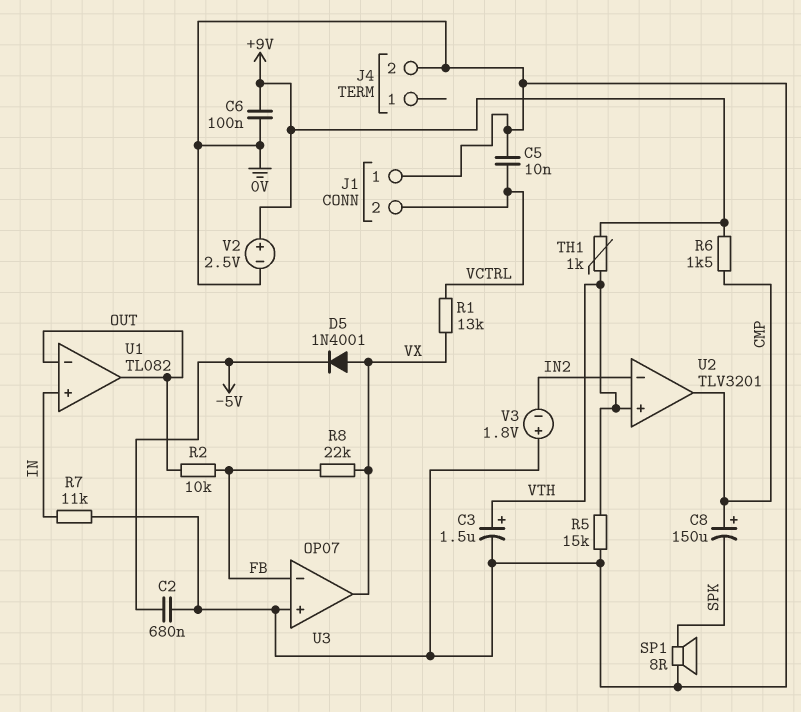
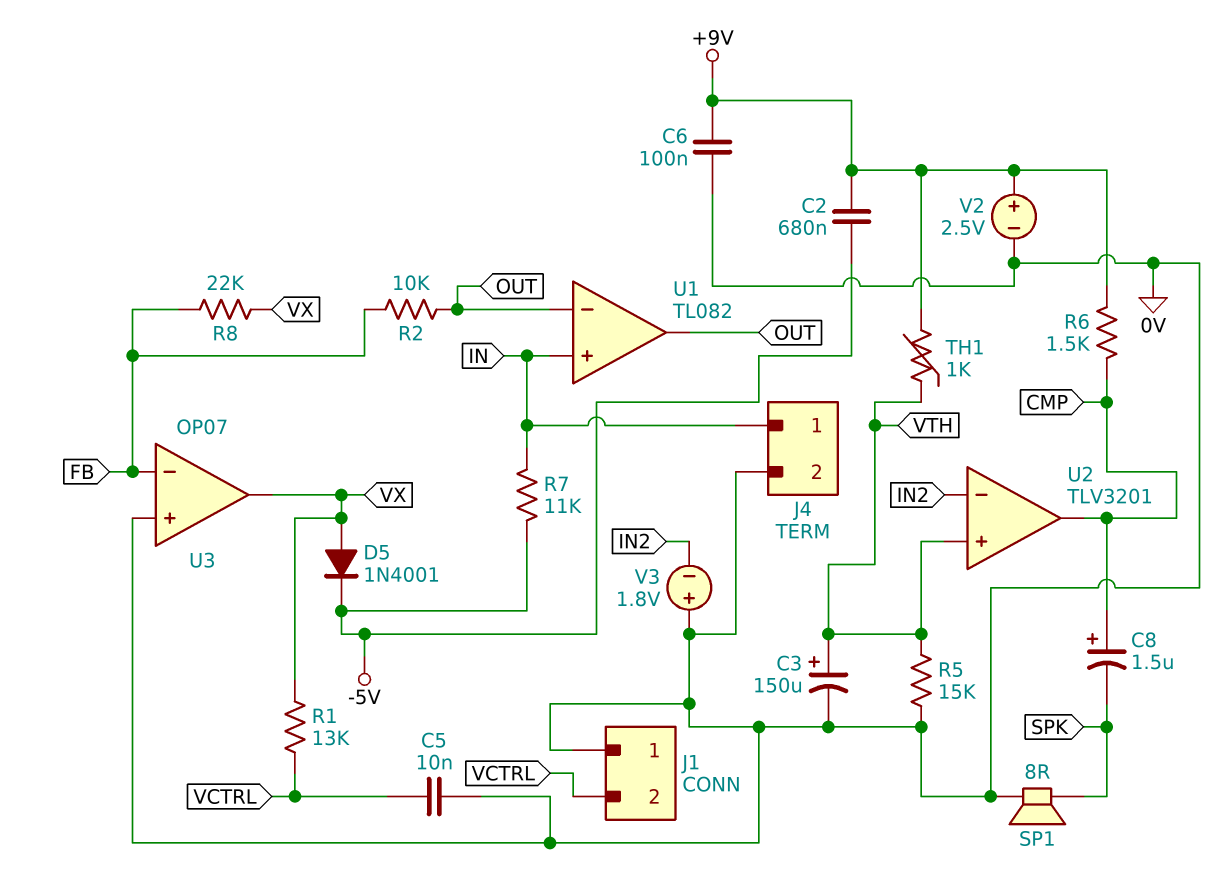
C2: 680nF (-5V, 0V) -> 680nF (+9V, -5V)
C3: 1.5uF (plus VTH, minus 0V) -> 150uF (plus VTH, minus 0V)
C8: 150uF (plus CMP, minus SPK) -> 1.5uF (plus CMP, minus SPK)
J4 pin 1: none -> IN
R7: 11k (0V, IN) -> 11k (-5V, IN)

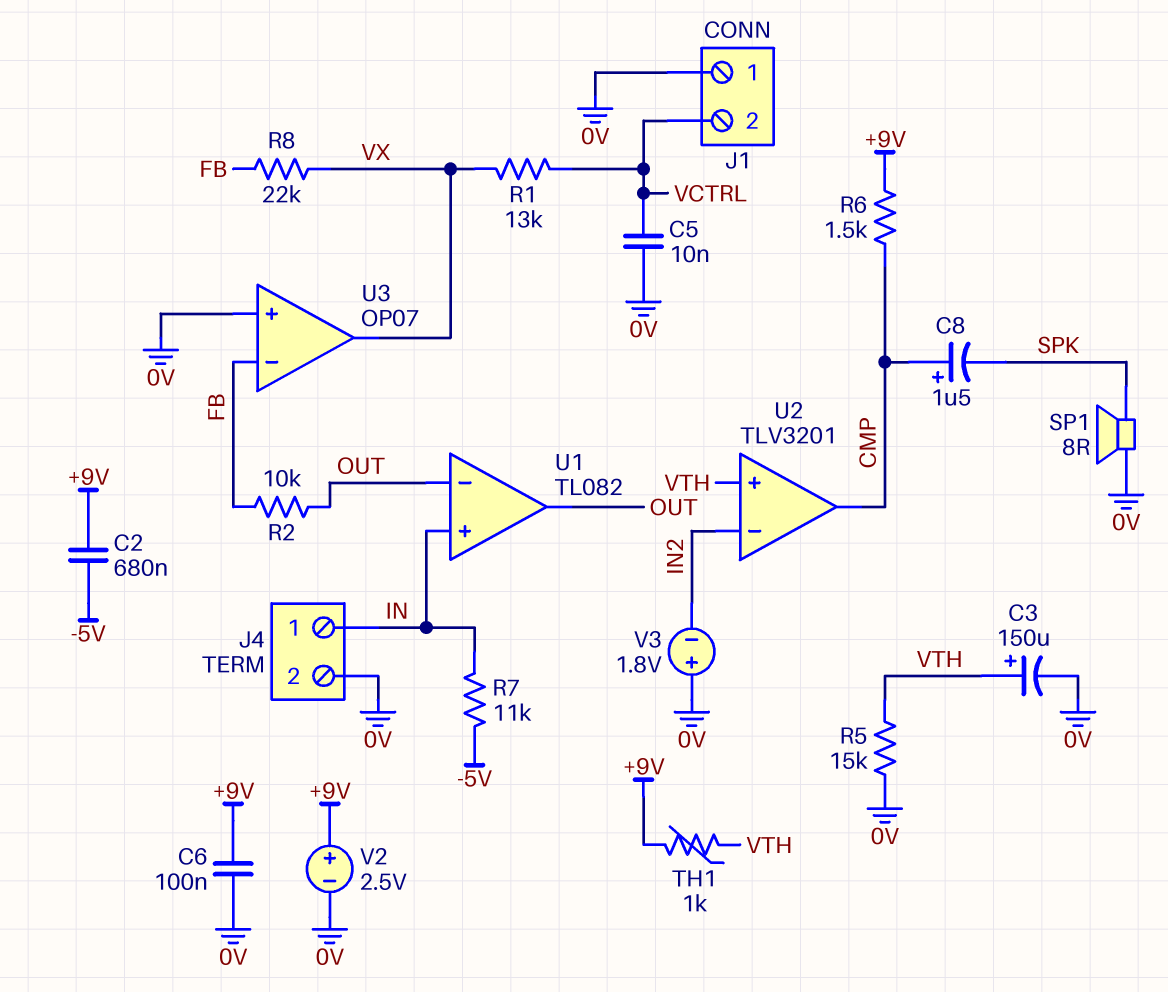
D5: diode 1N4001 (A VX, K -5V) -> none

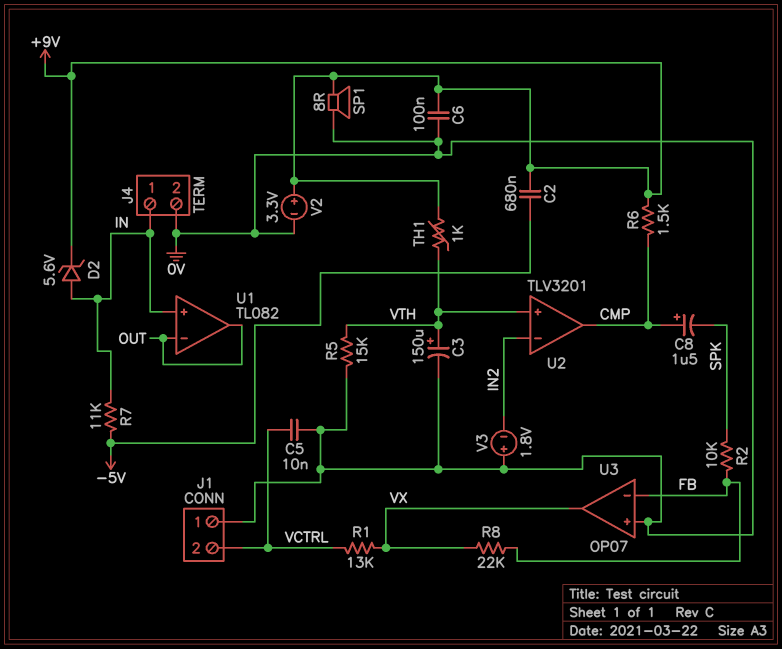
D2: none -> zener 5.6V (A IN, K +9V)
R2: 10k (FB, OUT) -> 10k (FB, SPK)
SP1: speaker 8R (0V, SPK) -> speaker 8R (+9V, 0V)
V2: 2.5V (plus +9V, minus 0V) -> 3.3V (plus +9V, minus 0V)

